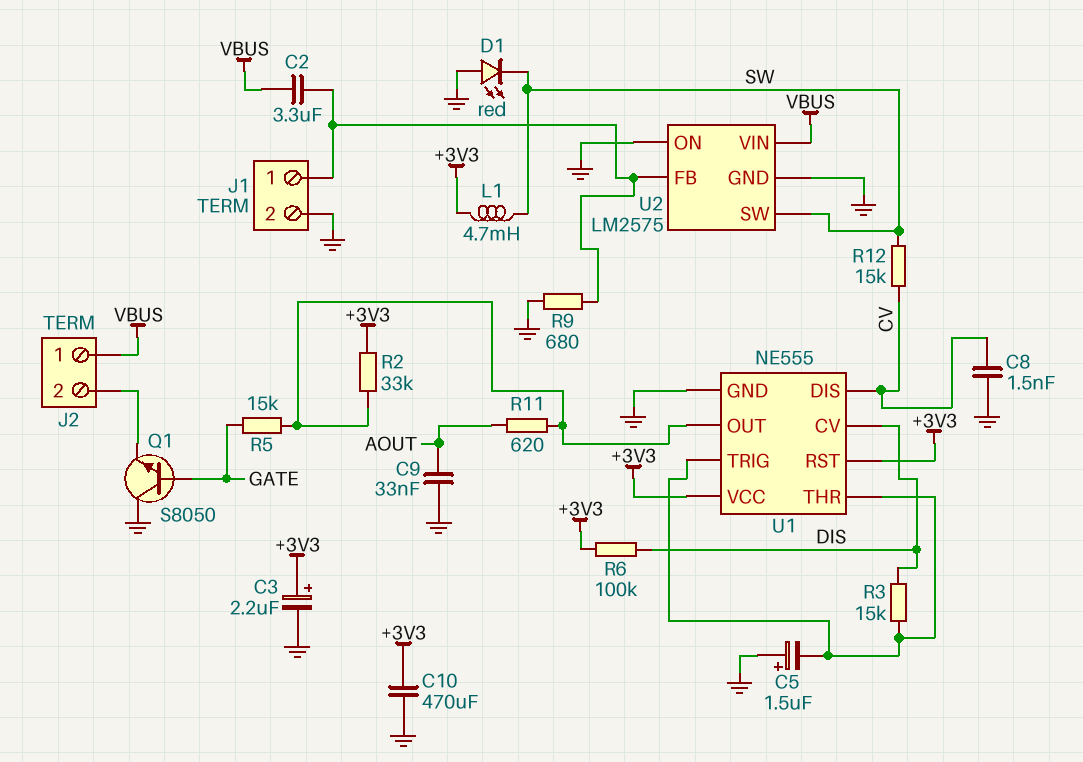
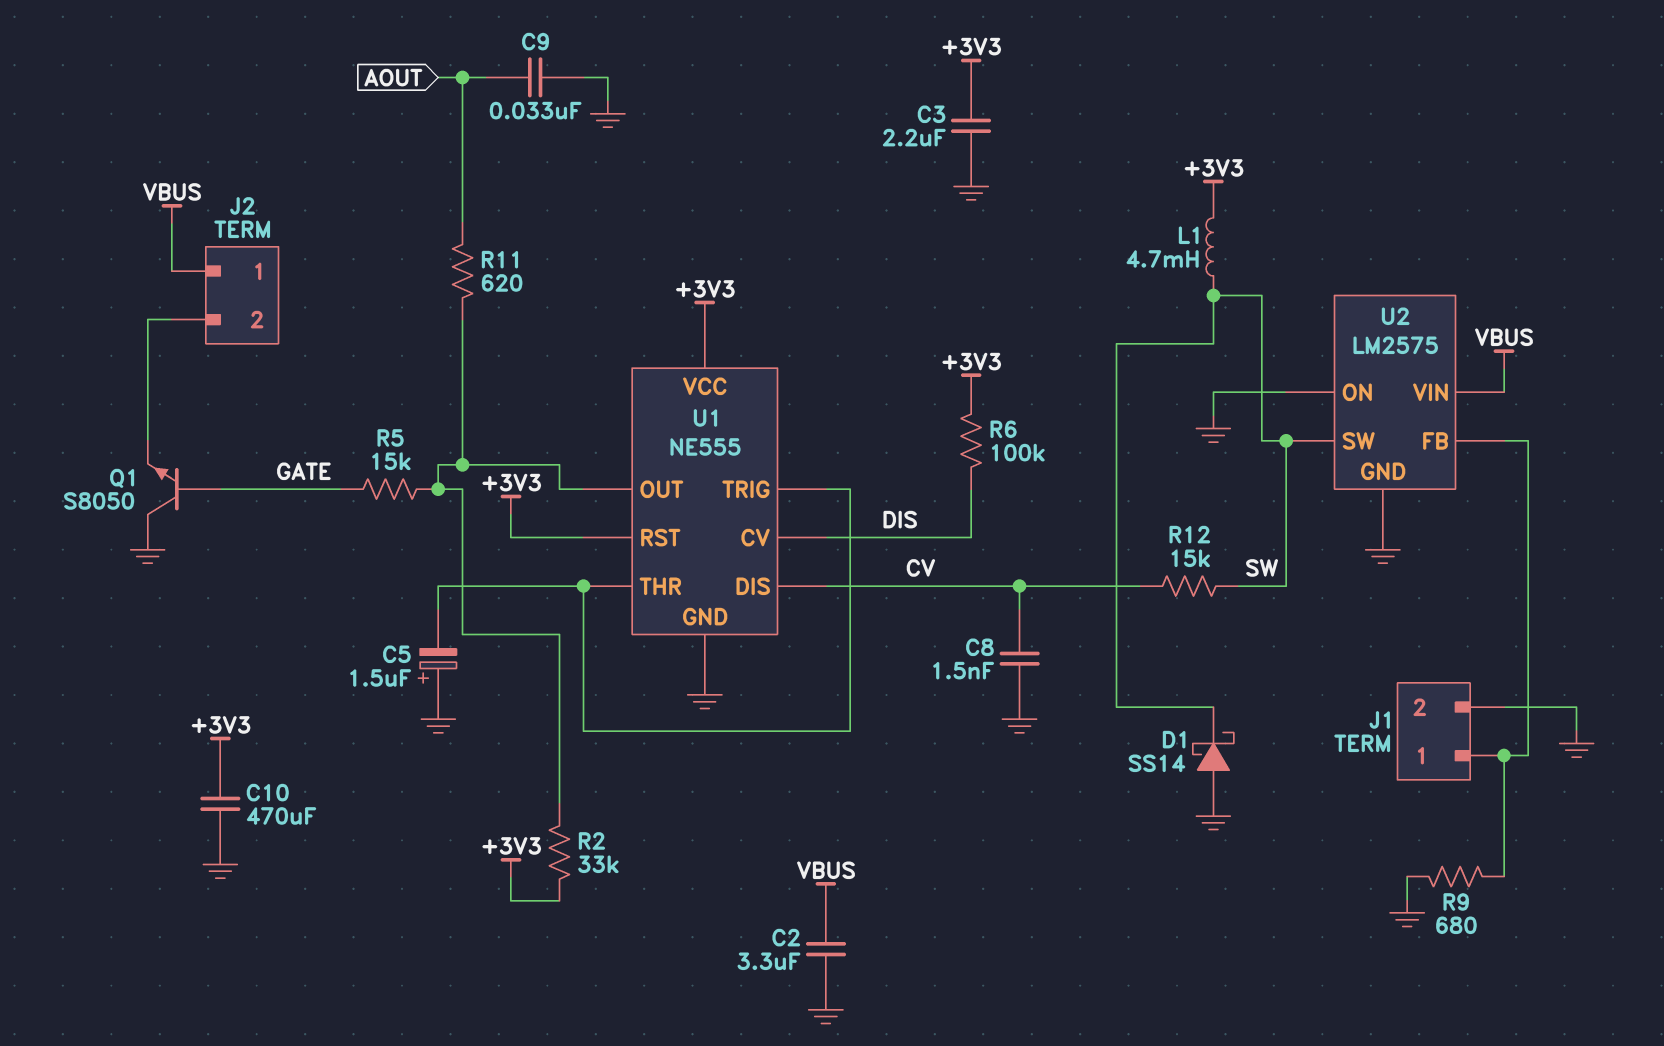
C2: 3.3uF (J1/1, VBUS) -> 3.3uF (GND, VBUS)
C3: 2.2uF (plus +3V3, minus GND) -> 2.2uF (+3V3, GND)
D1: LED red (A GND, K SW) -> schottky SS14 (A GND, K SW)
R3: 15k (DIS, U1/THR) -> none

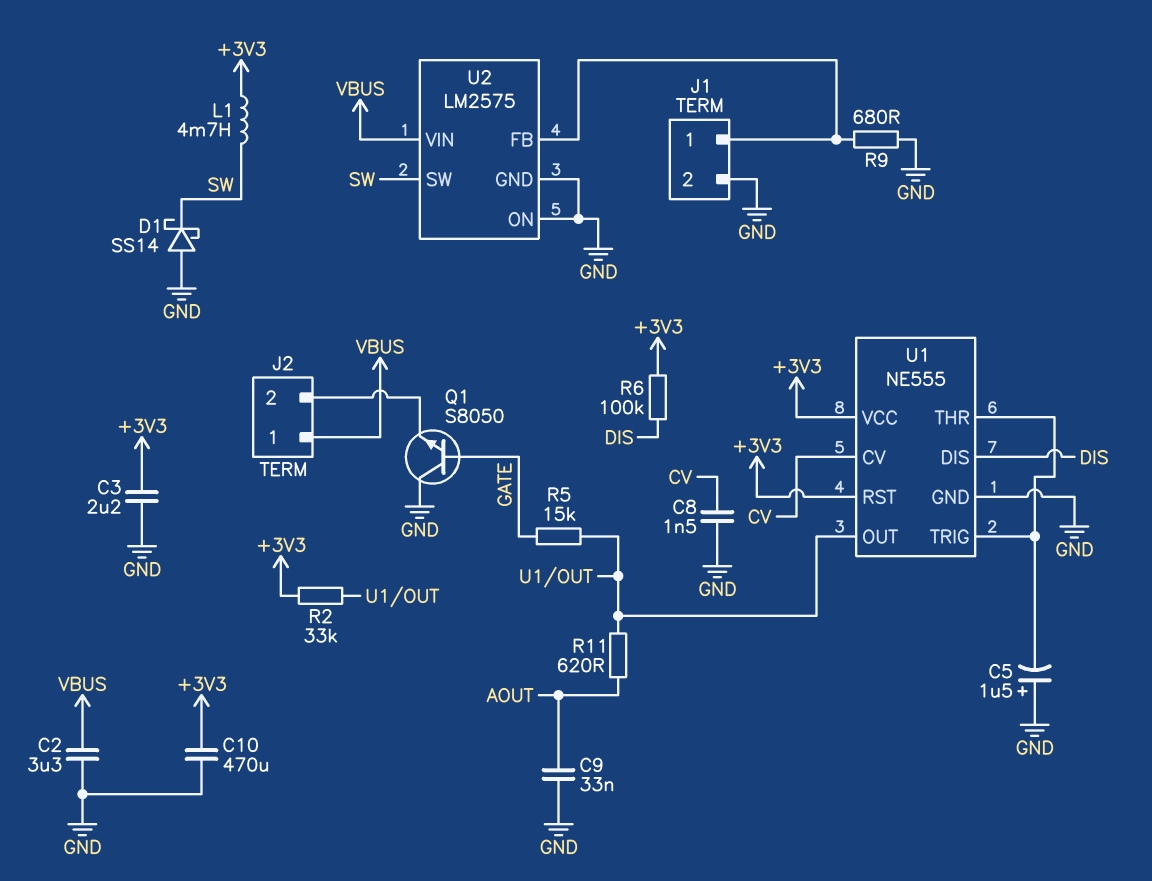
R12: 15k (CV, SW) -> none
U1 pin CV: DIS -> CV
U1 pin DIS: CV -> DIS

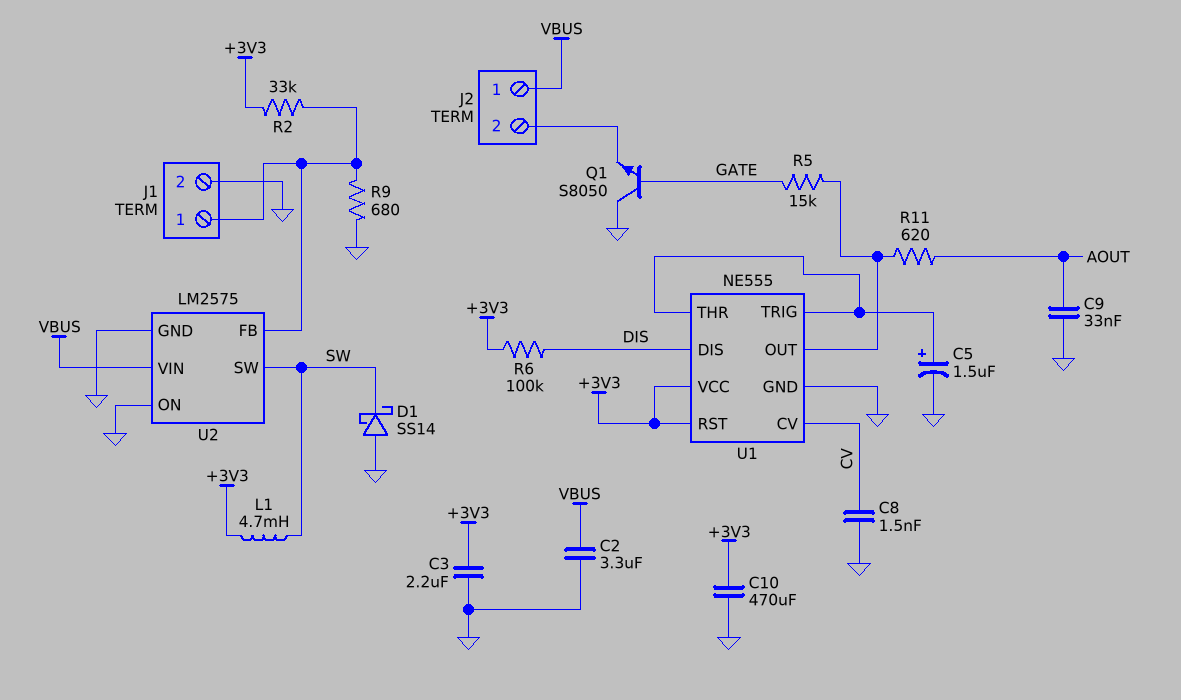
C5: 1.5uF (plus GND, minus U1/THR) -> 1.5uF (plus U1/THR, minus GND)
R2: 33k (+3V3, U1/OUT) -> 33k (+3V3, J1/1)

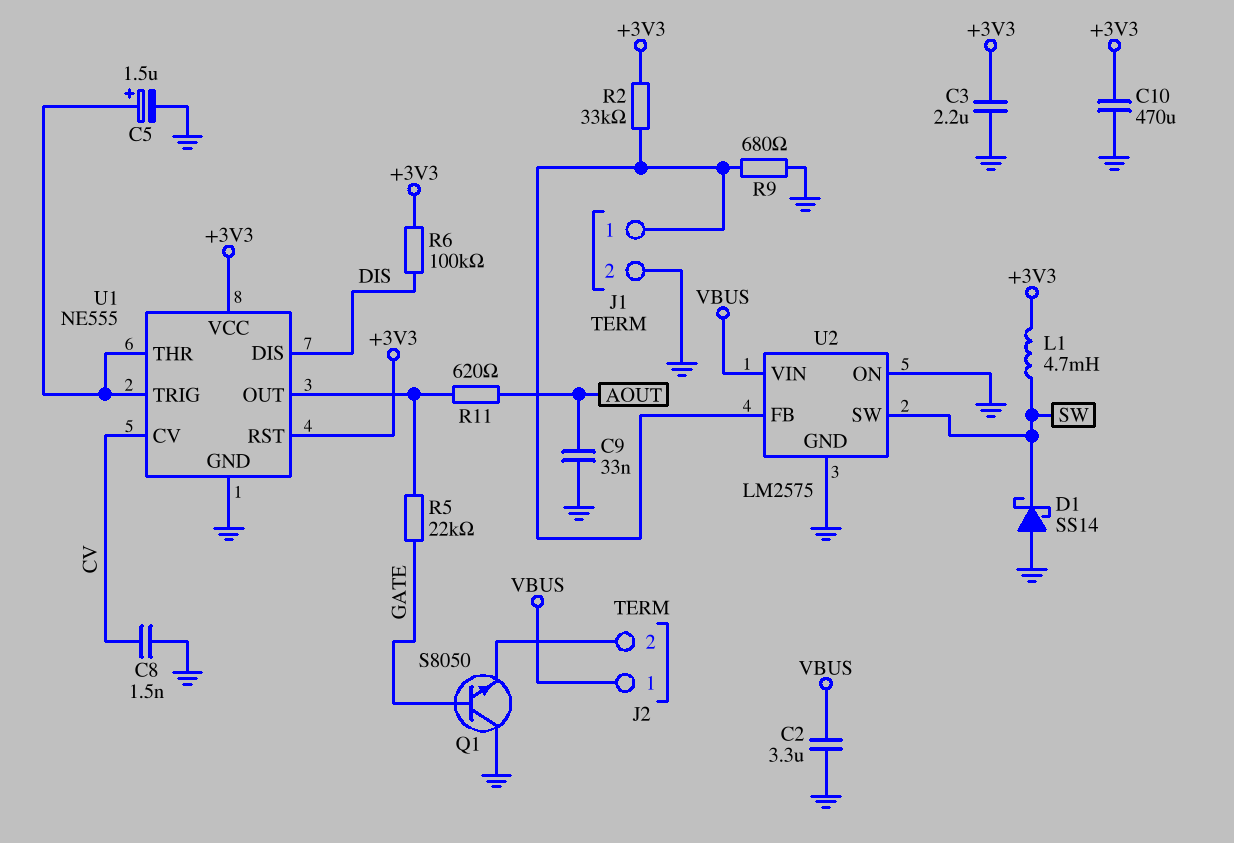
R5: 15k (GATE, U1/OUT) -> 22k (GATE, U1/OUT)

